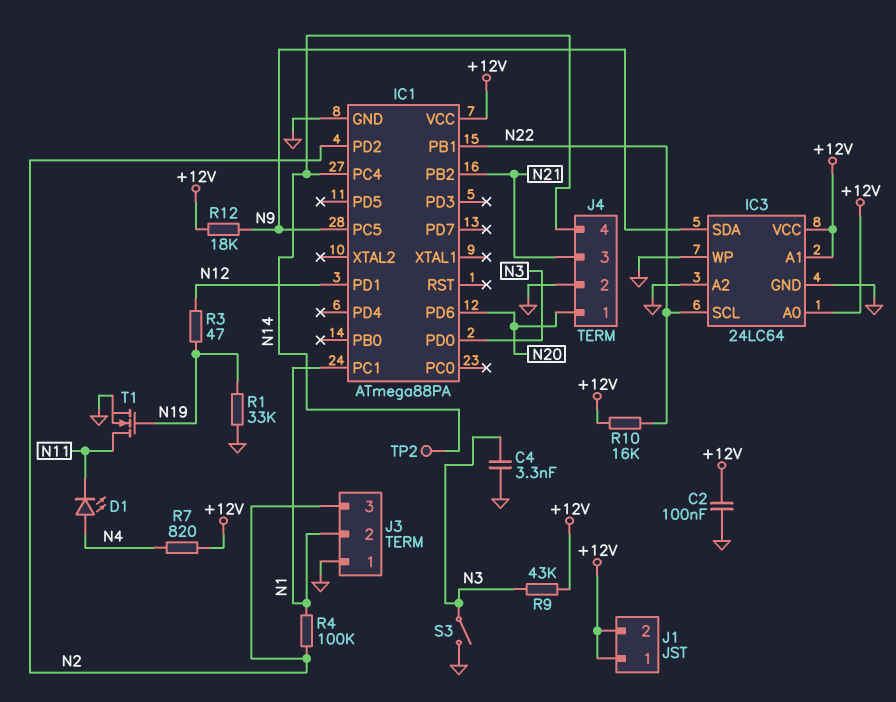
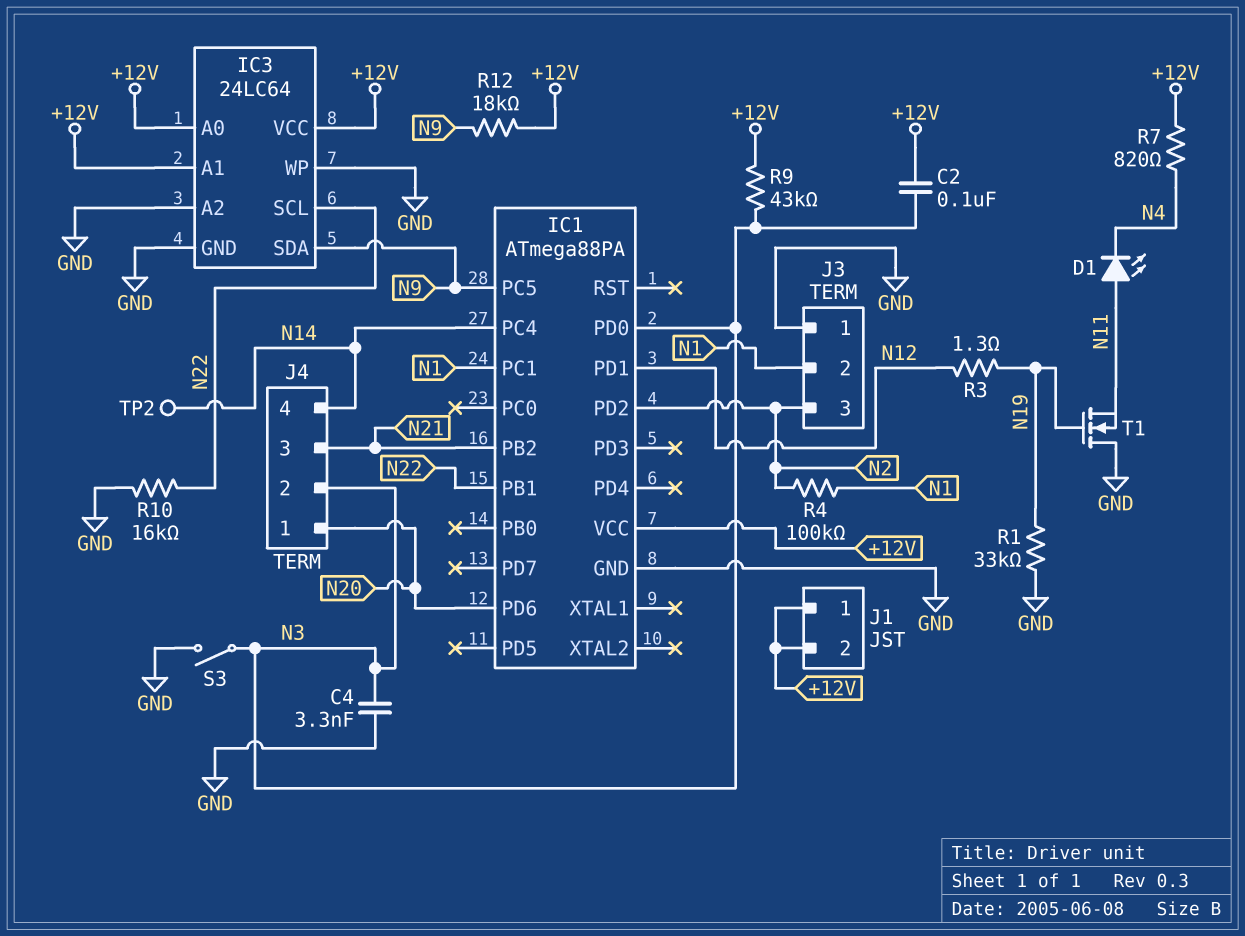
C2: 100nF (+12V, GND) -> 100nF (+12V, N3)
D1: LED (A N4, K N11) -> LED (A N11, K N4)
J4 pin 2: GND -> N3
R3: 47 (N12, N19) -> 1.3 (N12, N19)
R10: 16k (+12V, N22) -> 16k (GND, N22)
T1: NMOS (G N19, D N11, S GND) -> NMOS (G N19, D GND, S N11)

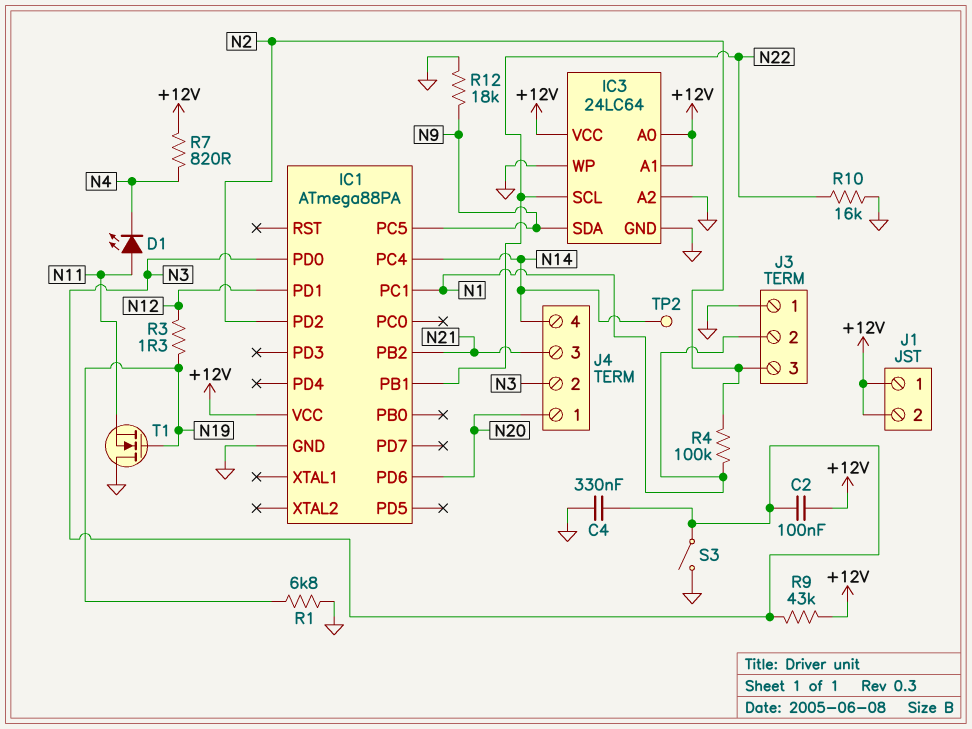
C4: 3.3nF (GND, N3) -> 330nF (GND, N3)
R1: 33k (GND, N19) -> 6.8k (GND, N19)
R12: 18k (+12V, N9) -> 18k (GND, N9)

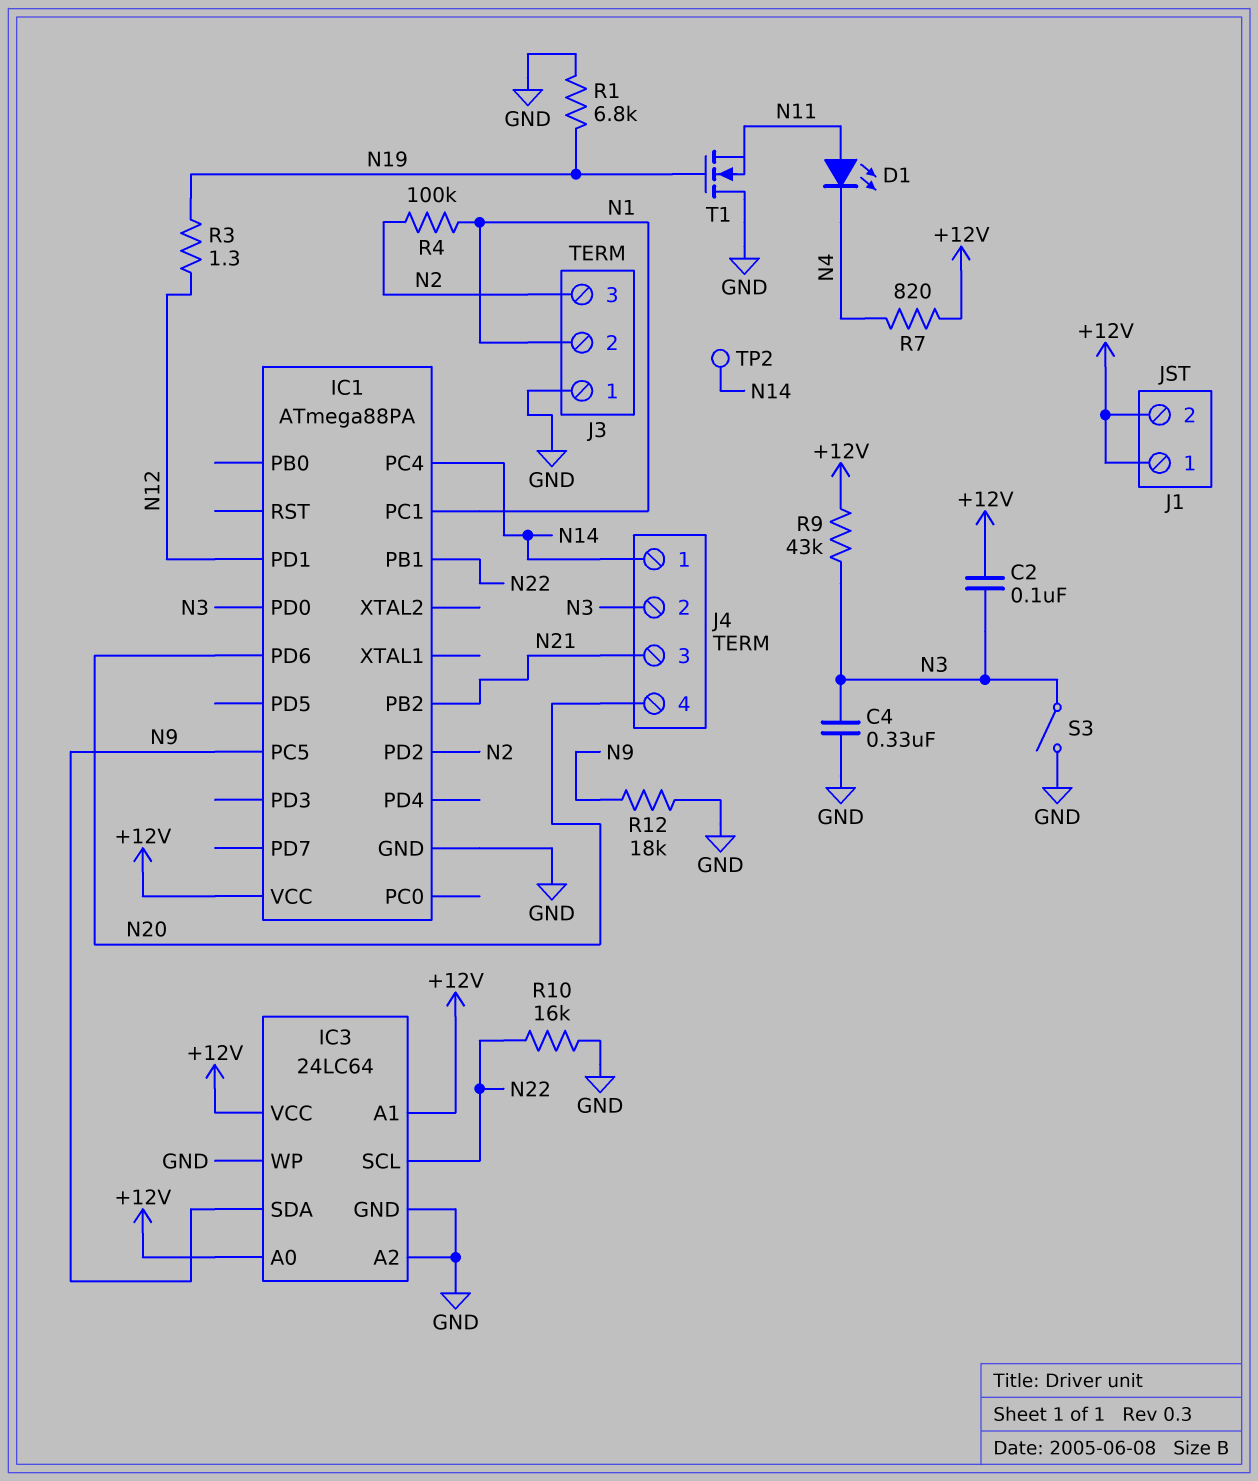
J4 pin 1: N20 -> N14
J4 pin 4: N14 -> N20

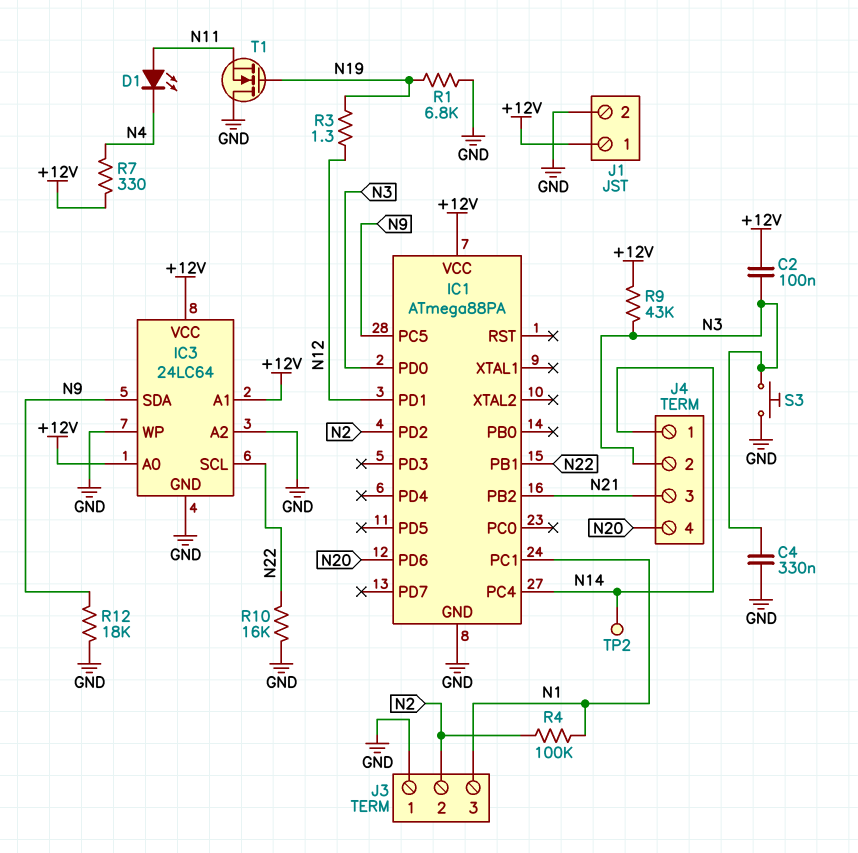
J1 pin 2: +12V -> GND
J3 pin 2: N1 -> N2
J3 pin 3: N2 -> N1
R7: 820 (+12V, N4) -> 330 (+12V, N4)
S3: switch (GND, N3) -> button (GND, N3)

